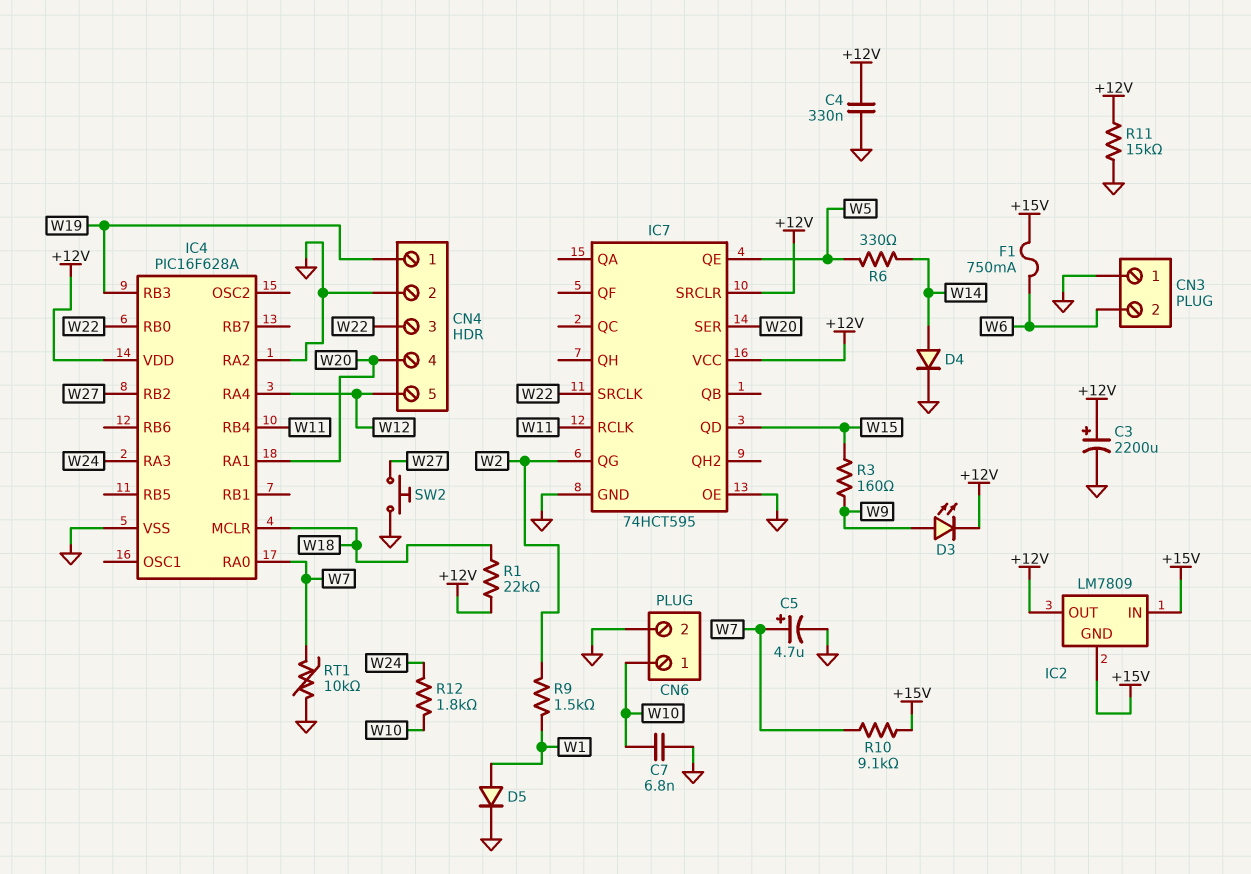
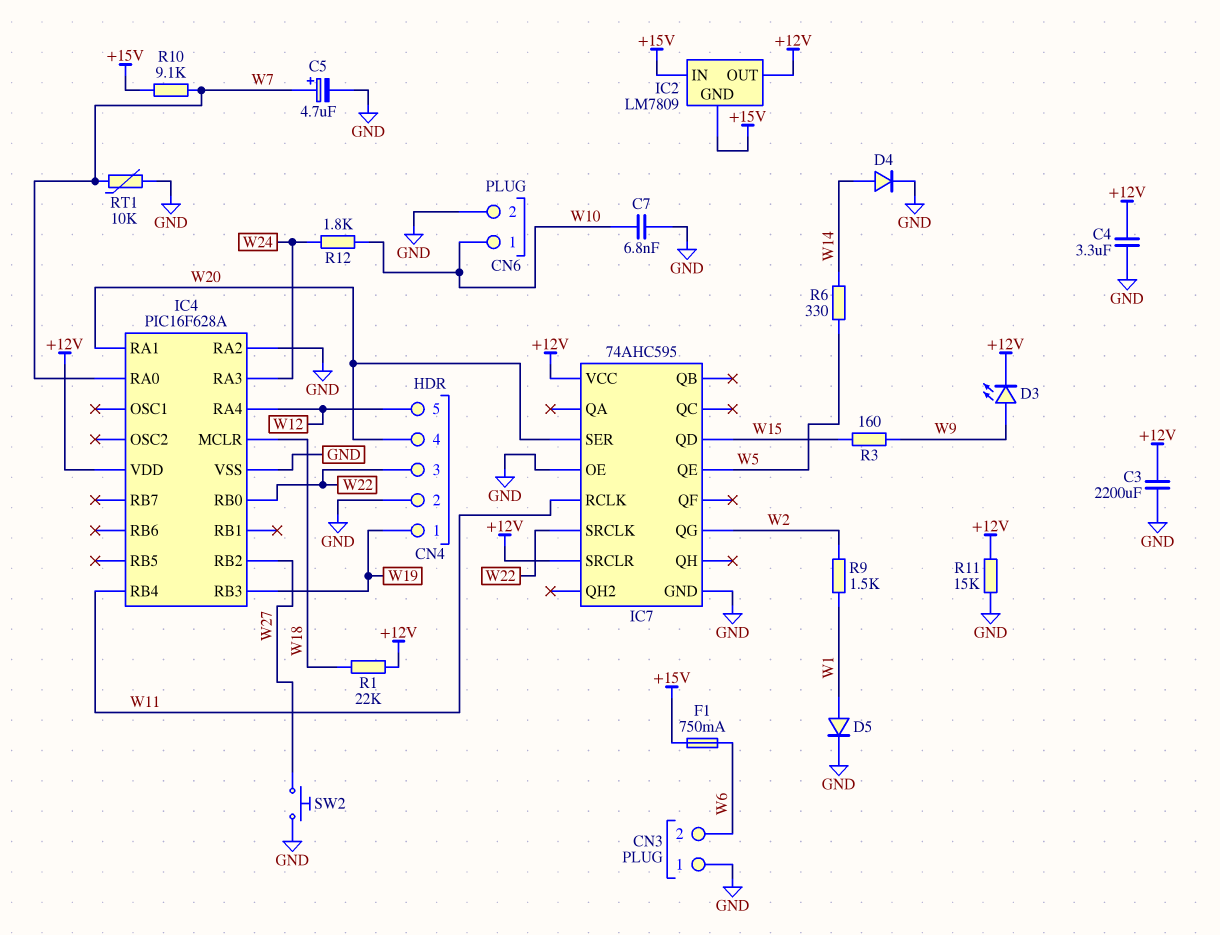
C3: 2200uF (plus +12V, minus GND) -> 2200uF (+12V, GND)
C4: 330nF (+12V, GND) -> 3.3uF (+12V, GND)
IC7: 74HCT595 -> 74AHC595

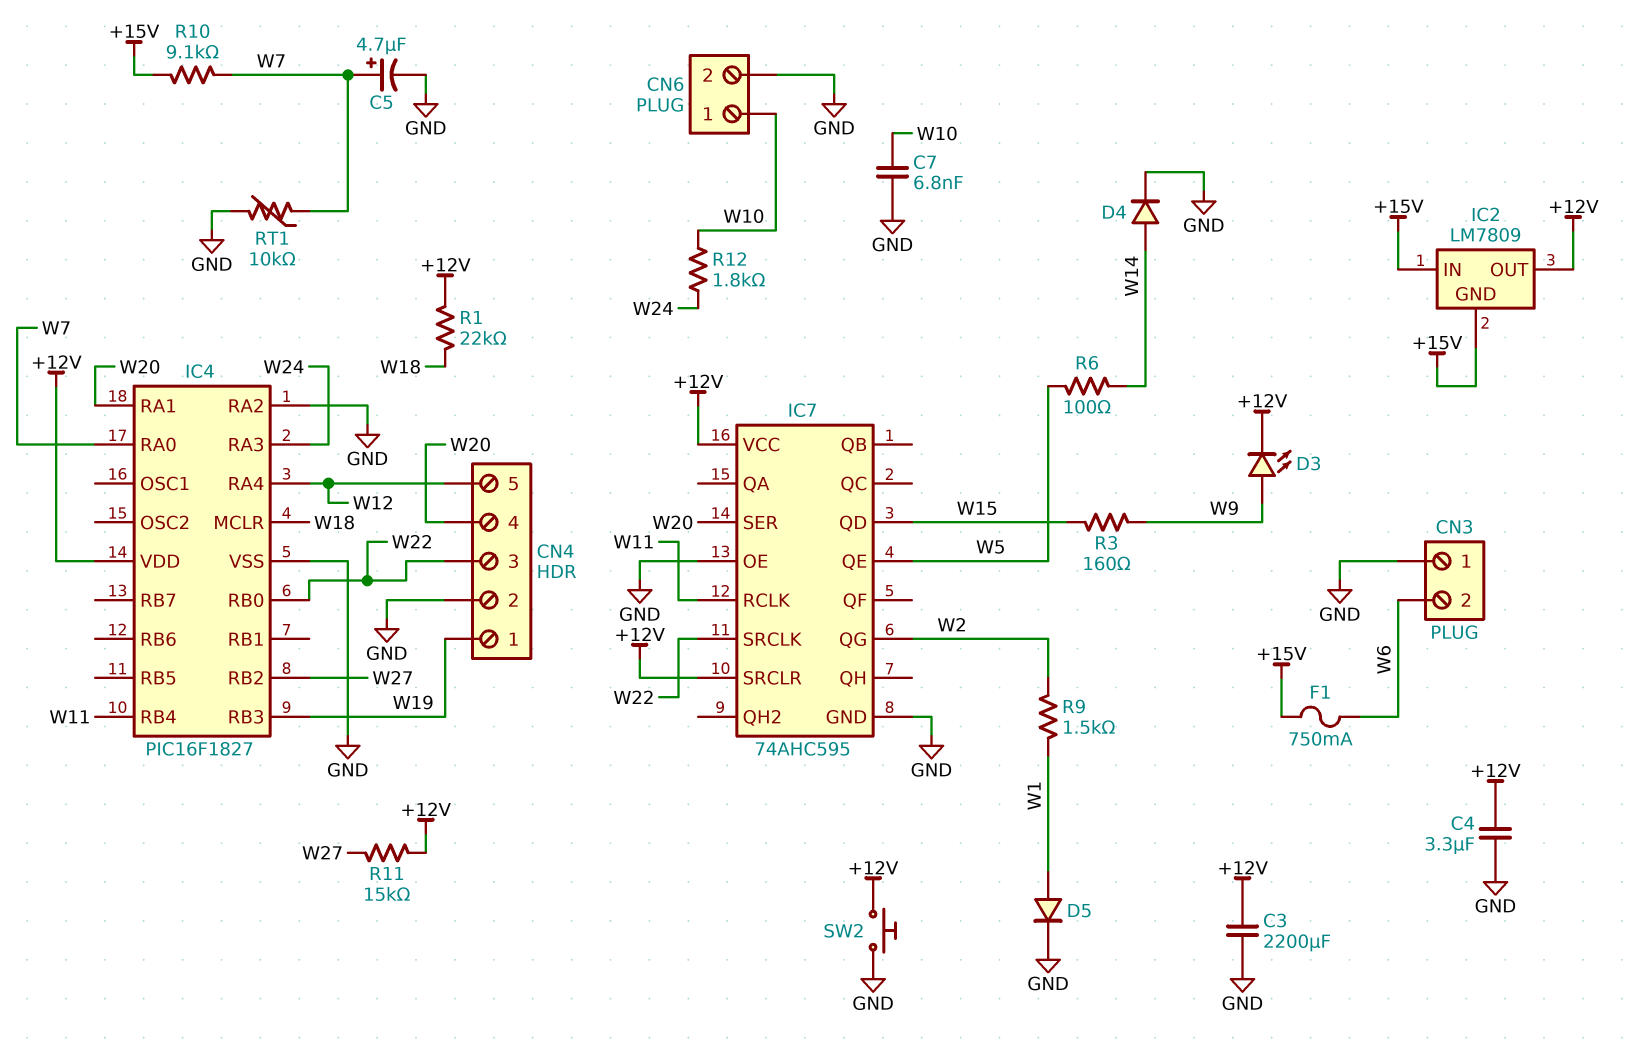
IC4: PIC16F628A -> PIC16F1827
R6: 330 (W5, W14) -> 100 (W5, W14)
R11: 15k (+12V, GND) -> 15k (+12V, W27)
SW2: button (GND, W27) -> button (+12V, GND)

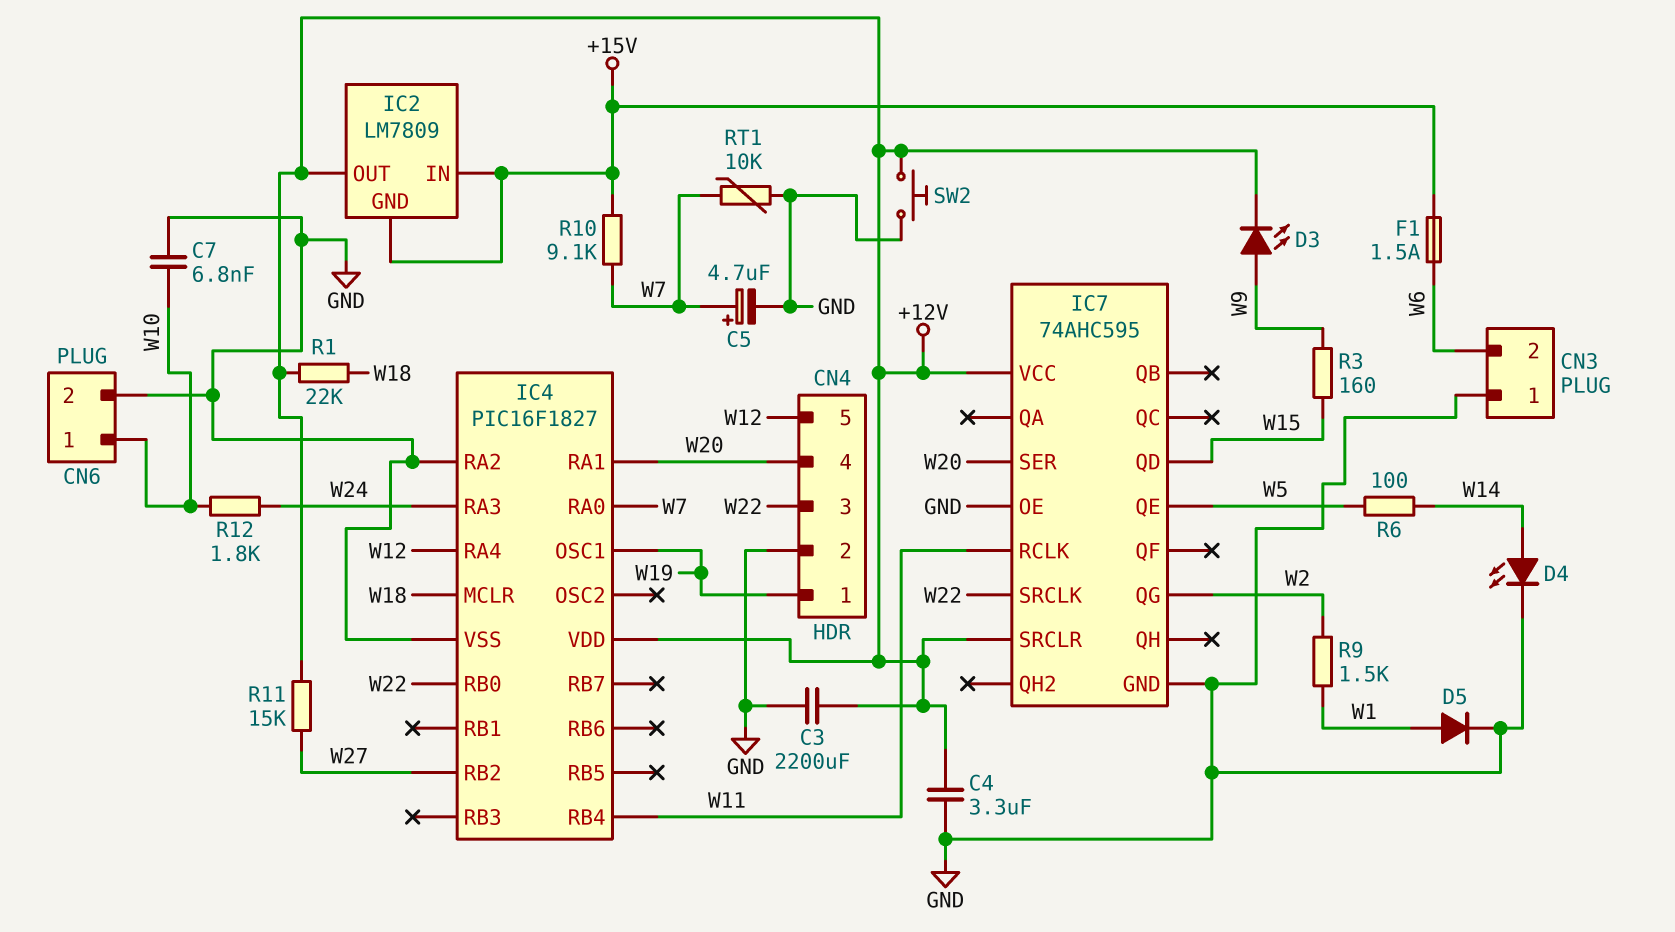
D4: diode (A W14, K GND) -> LED (A W14, K GND)
F1: 750mA (+15V, W6) -> 1.5A (+15V, W6)
IC4 pin OSC1: none -> W19
IC4 pin RB3: W19 -> none

